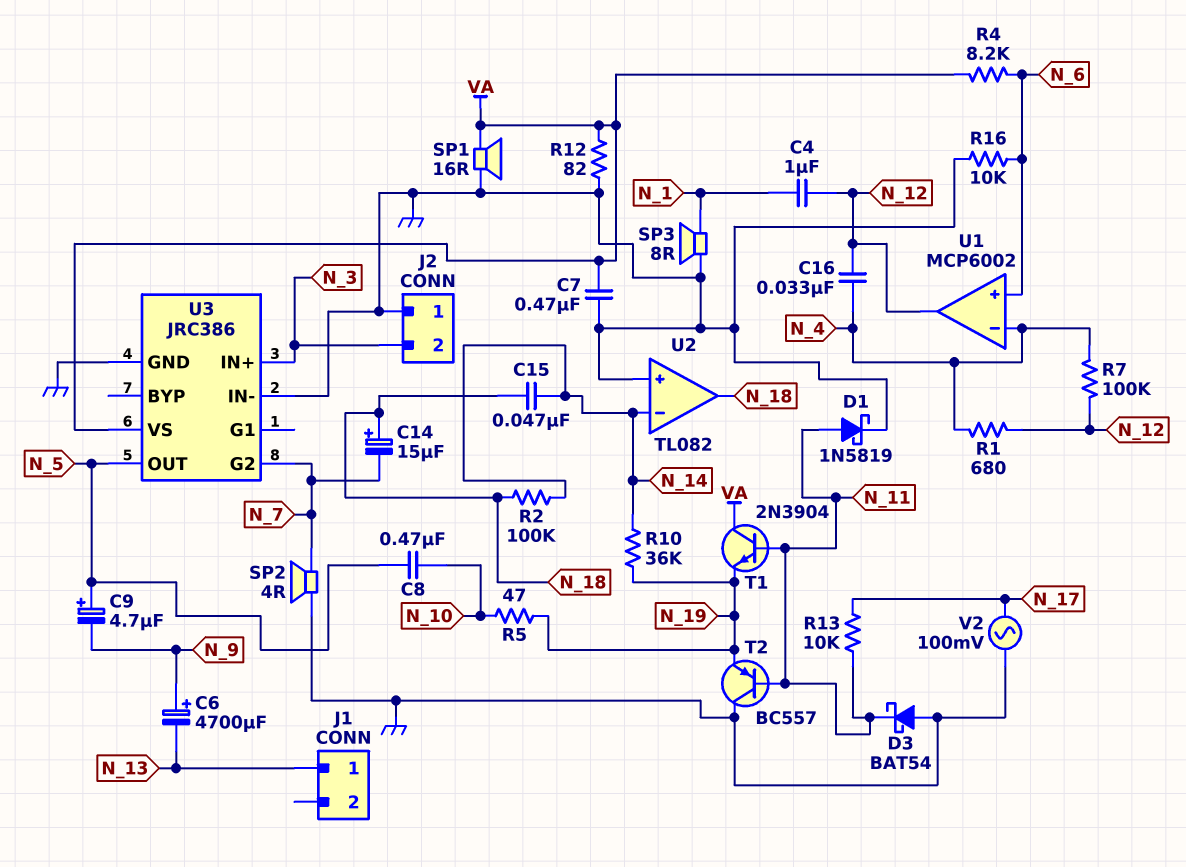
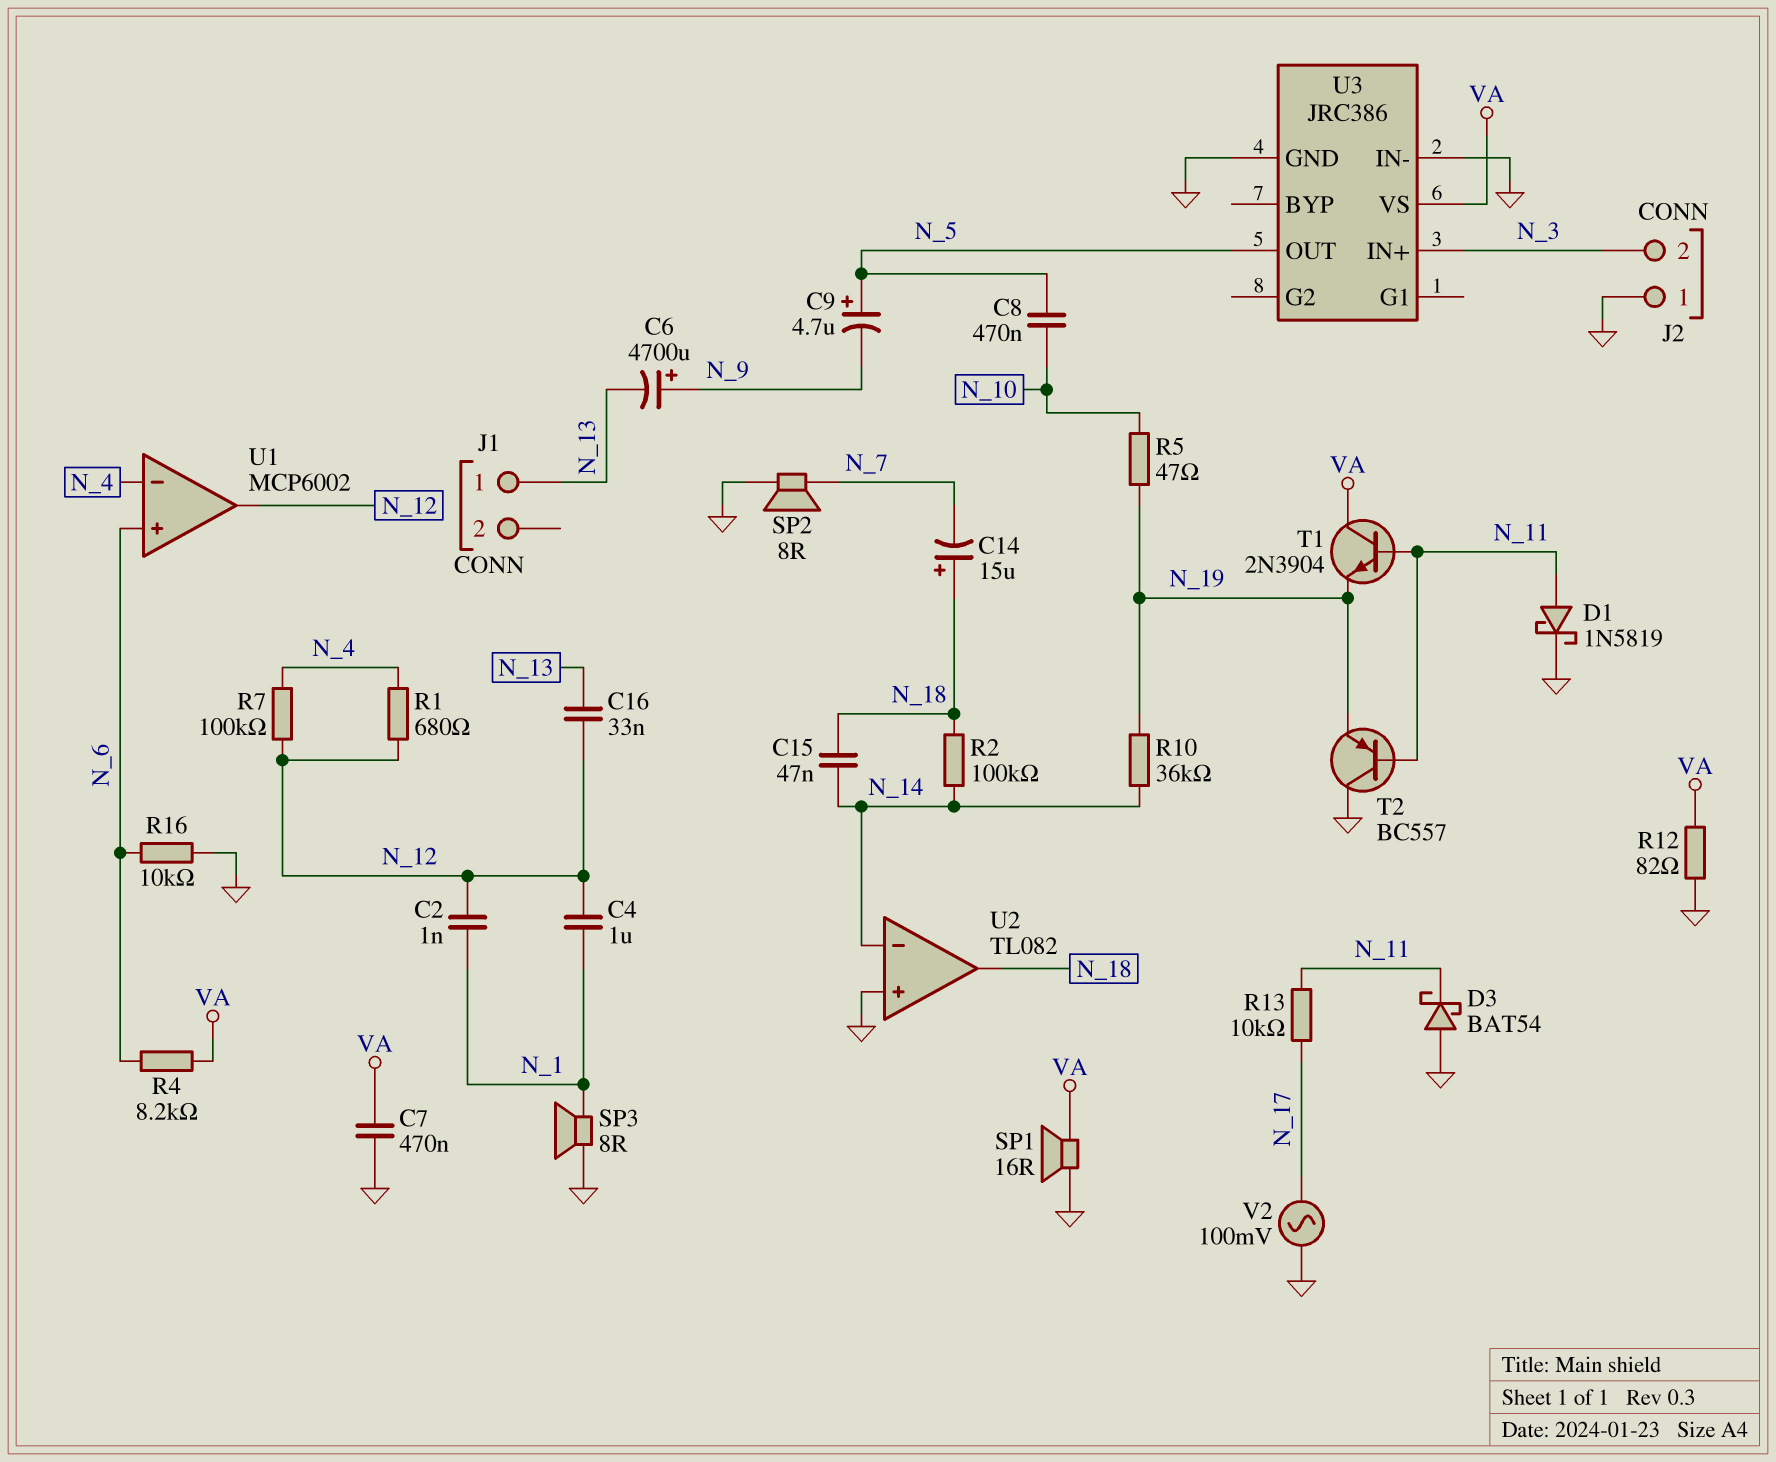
C2: none -> 1nF (N_1, N_12)
C16: 33nF (N_4, N_12) -> 33nF (N_12, N_13)
SP2: speaker 4R (GND, N_7) -> speaker 8R (GND, N_7)
U3 pin G2: N_7 -> none

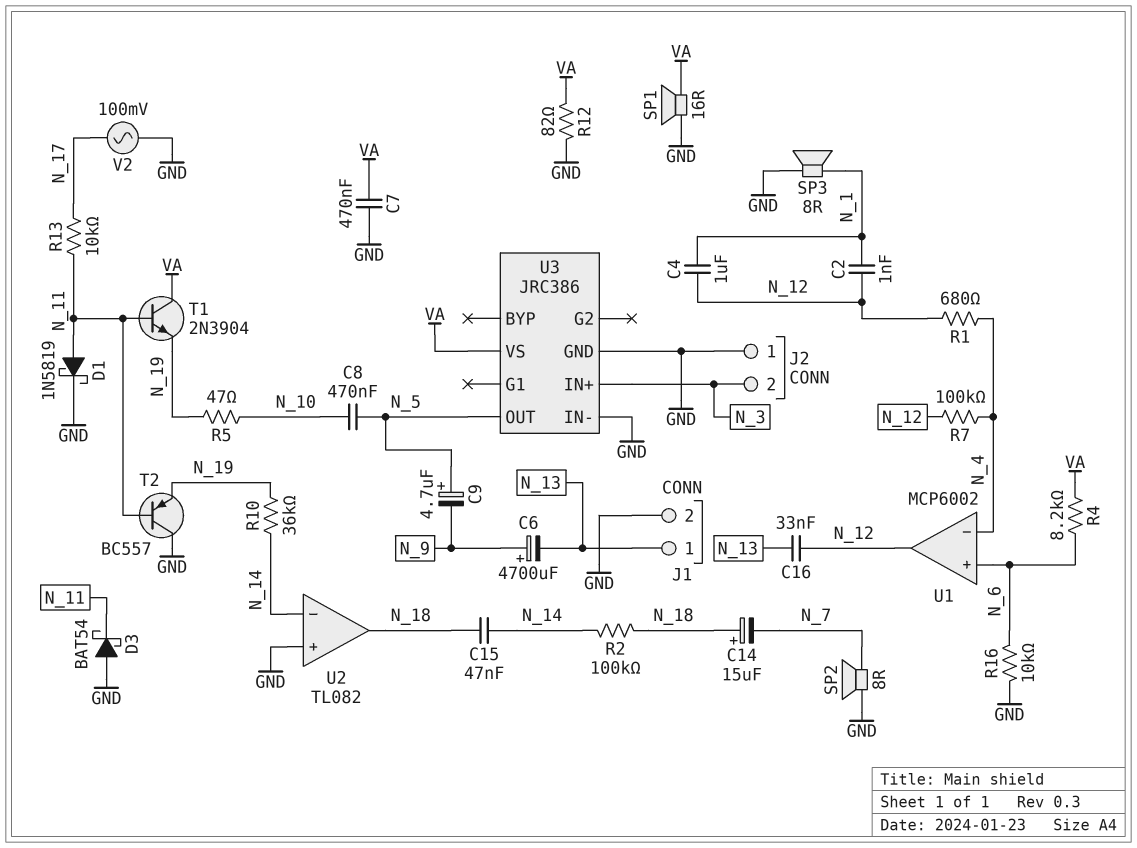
J1 pin 2: none -> GND

